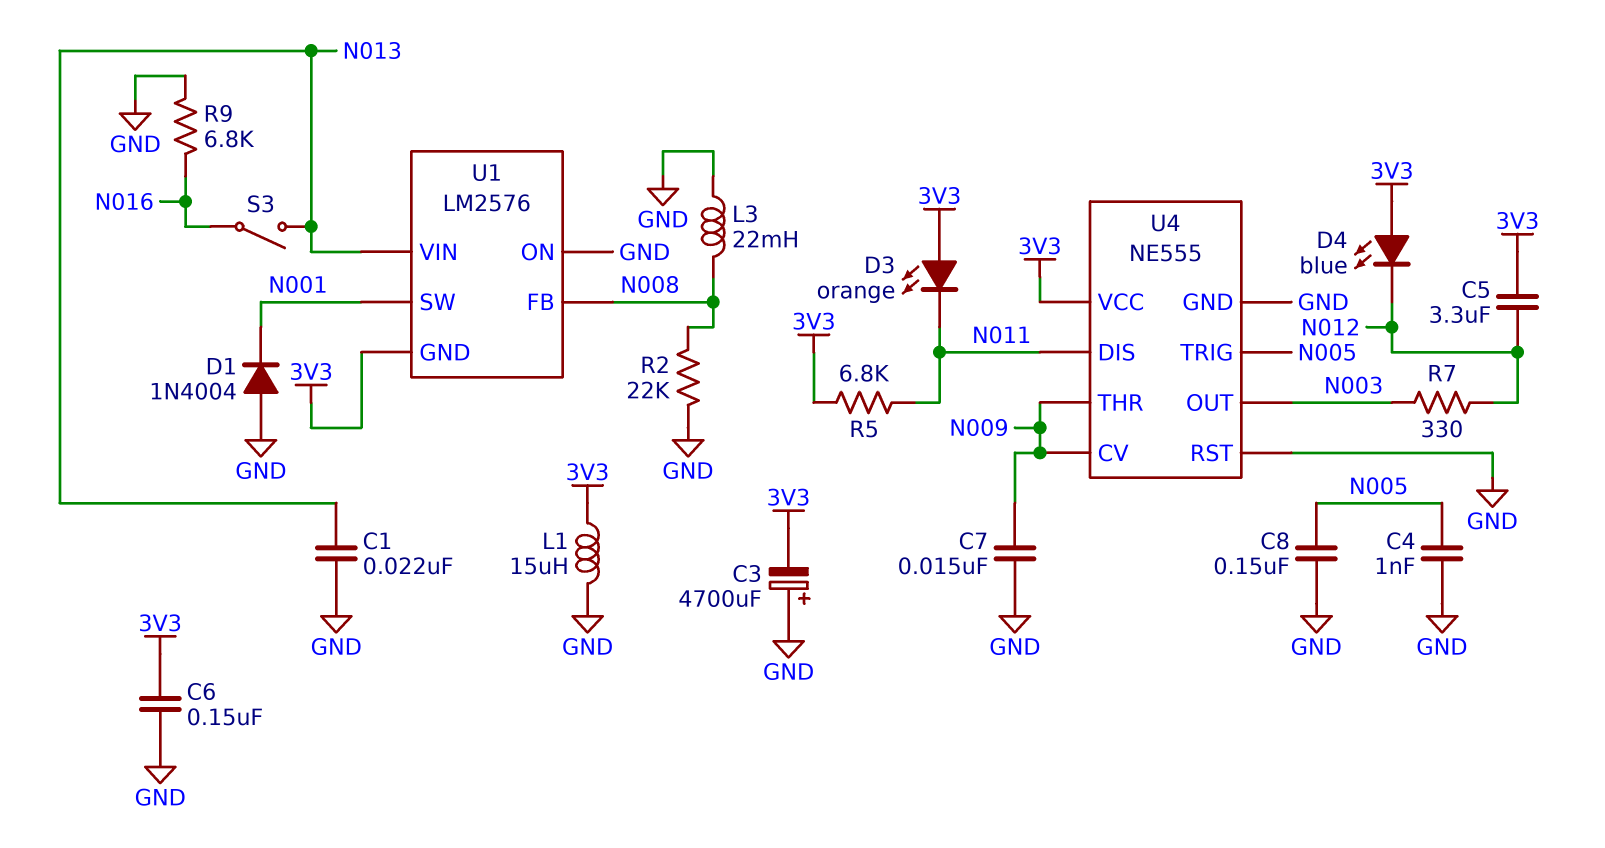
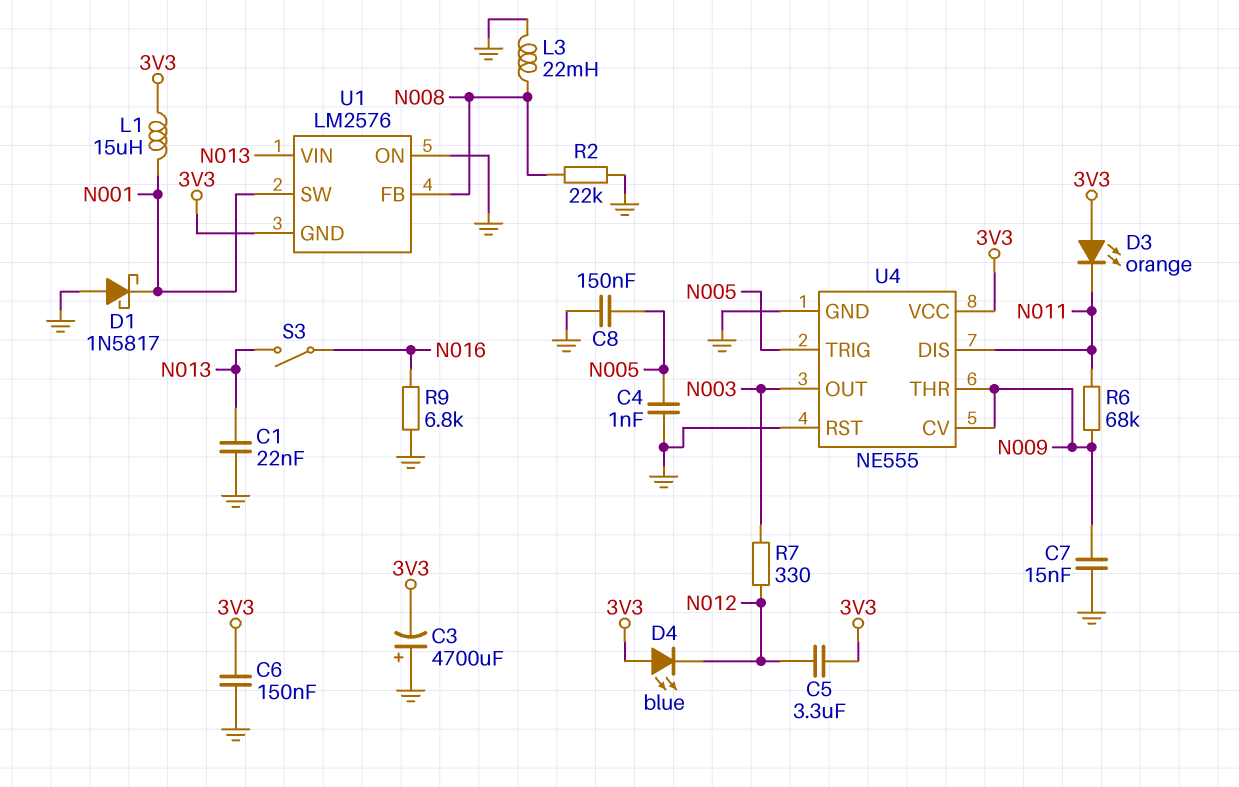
D1: diode 1N4004 (A GND, K N001) -> schottky 1N5817 (A GND, K N001)
L1: 15uH (3V3, GND) -> 15uH (3V3, N001)
R5: 6.8k (3V3, N011) -> none
R6: none -> 68k (N009, N011)

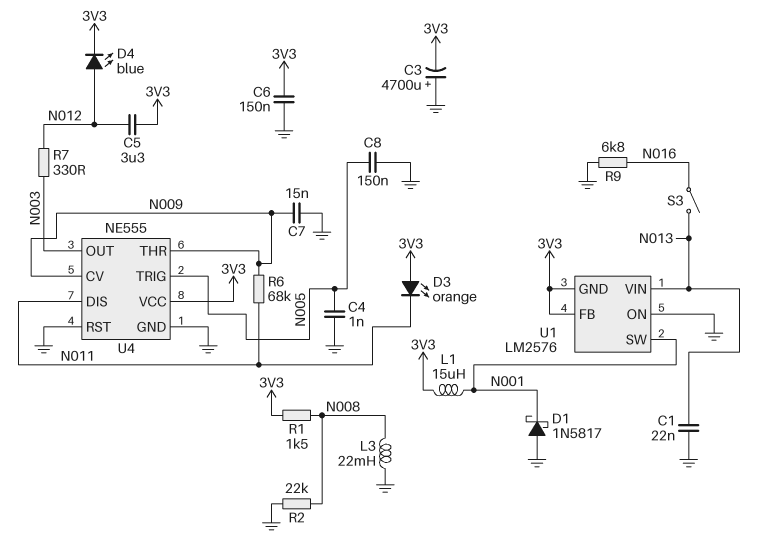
D4: LED blue (A 3V3, K N012) -> LED blue (A N012, K 3V3)
R1: none -> 1.5k (3V3, N008)
U1 pin FB: N008 -> 3V3

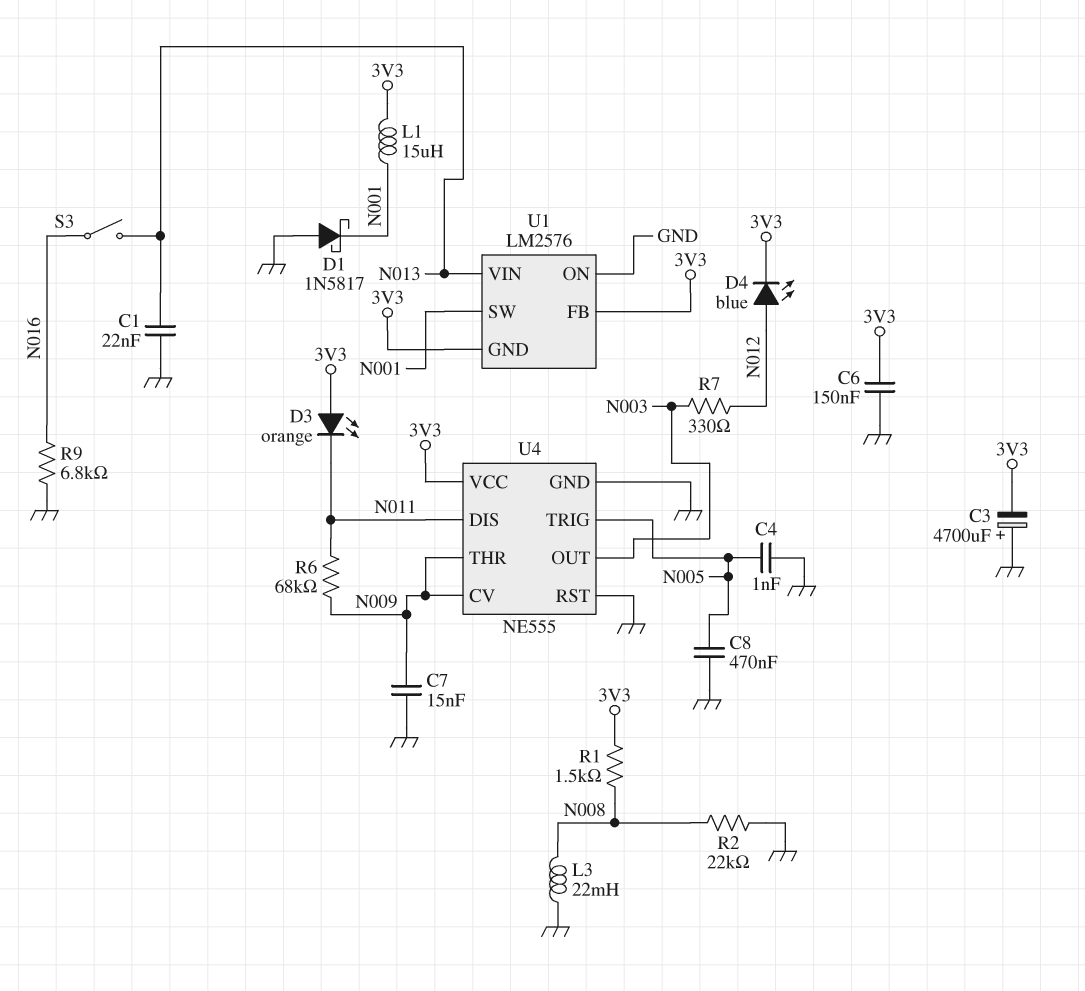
C5: 3.3uF (3V3, N012) -> none
C8: 150nF (GND, N005) -> 470nF (GND, N005)

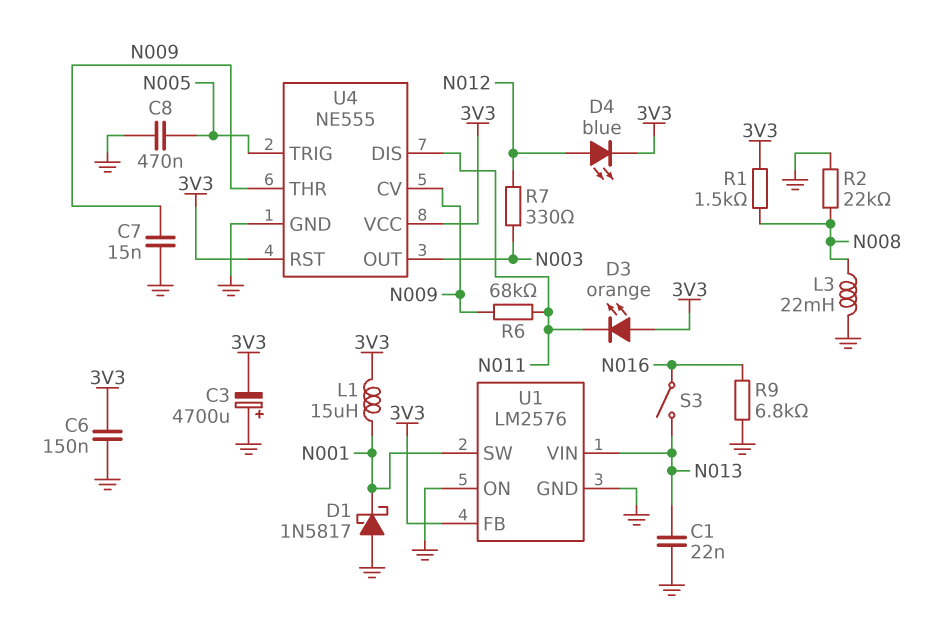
C4: 1nF (GND, N005) -> none
U1 pin GND: 3V3 -> GND
U4 pin RST: GND -> 3V3

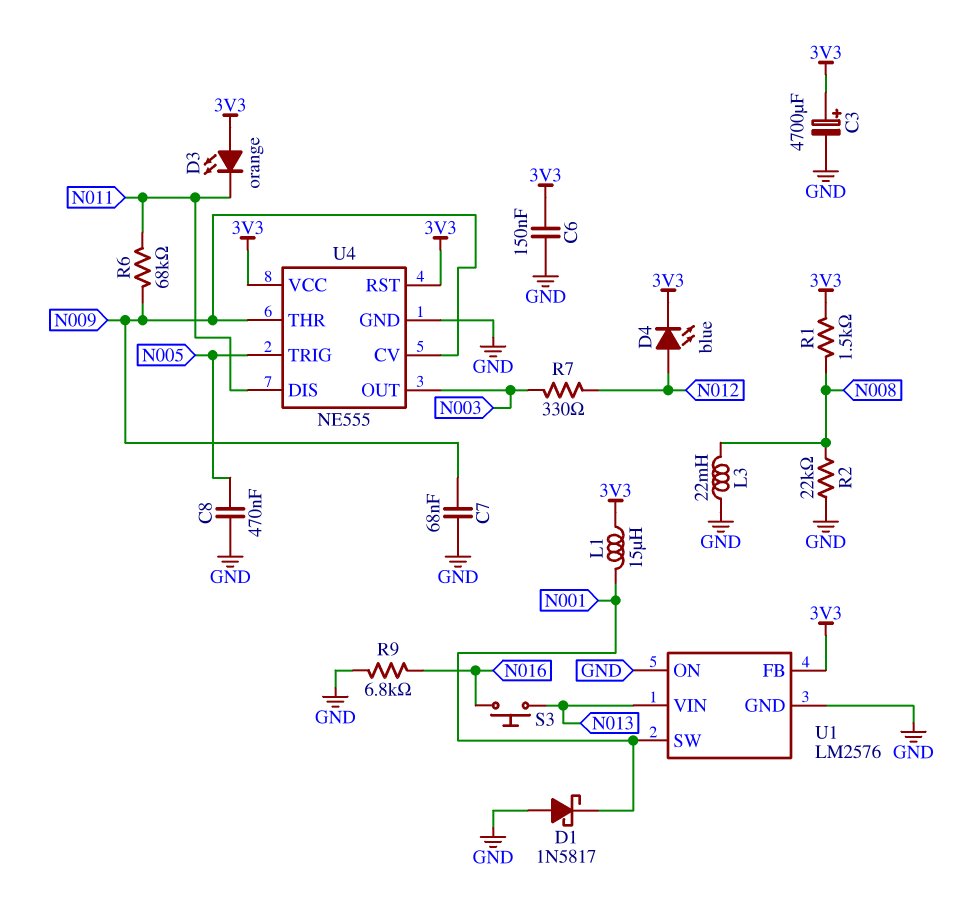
C1: 22nF (GND, N013) -> none
C3: 4700uF (plus GND, minus 3V3) -> 4700uF (plus 3V3, minus GND)
C7: 15nF (GND, N009) -> 68nF (GND, N009)
S3: switch (N013, N016) -> button (N013, N016)

